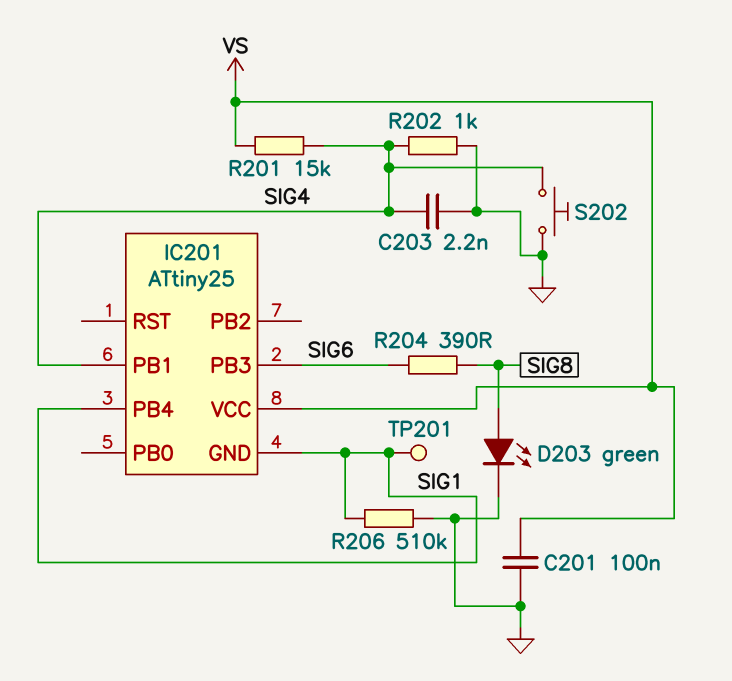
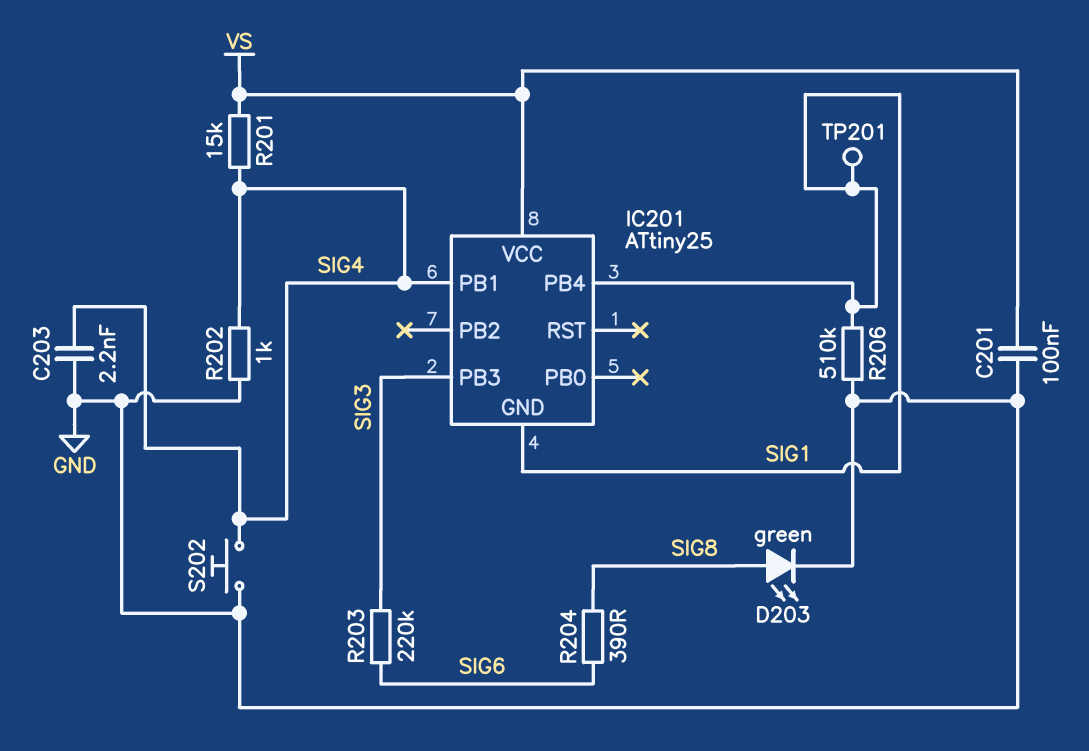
IC201 pin PB3: SIG6 -> SIG3
R203: none -> 220k (SIG3, SIG6)

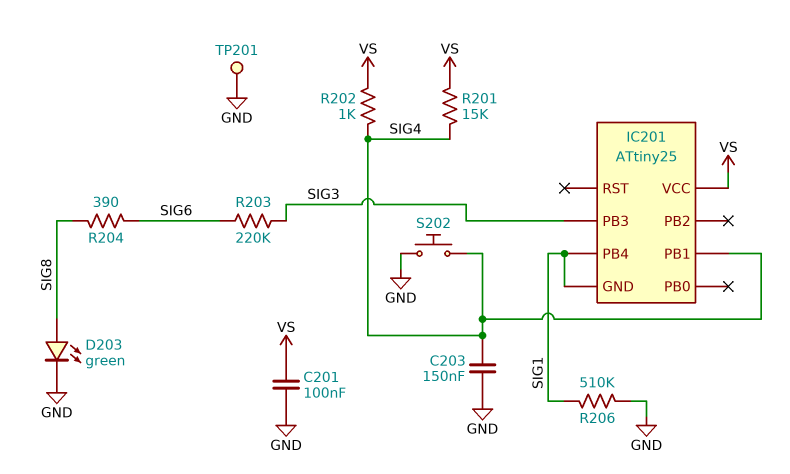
C203: 2.2nF (GND, SIG4) -> 150nF (GND, SIG4)
R202: 1k (GND, SIG4) -> 1k (SIG4, VS)
TP201: test point (SIG1) -> test point (GND)

